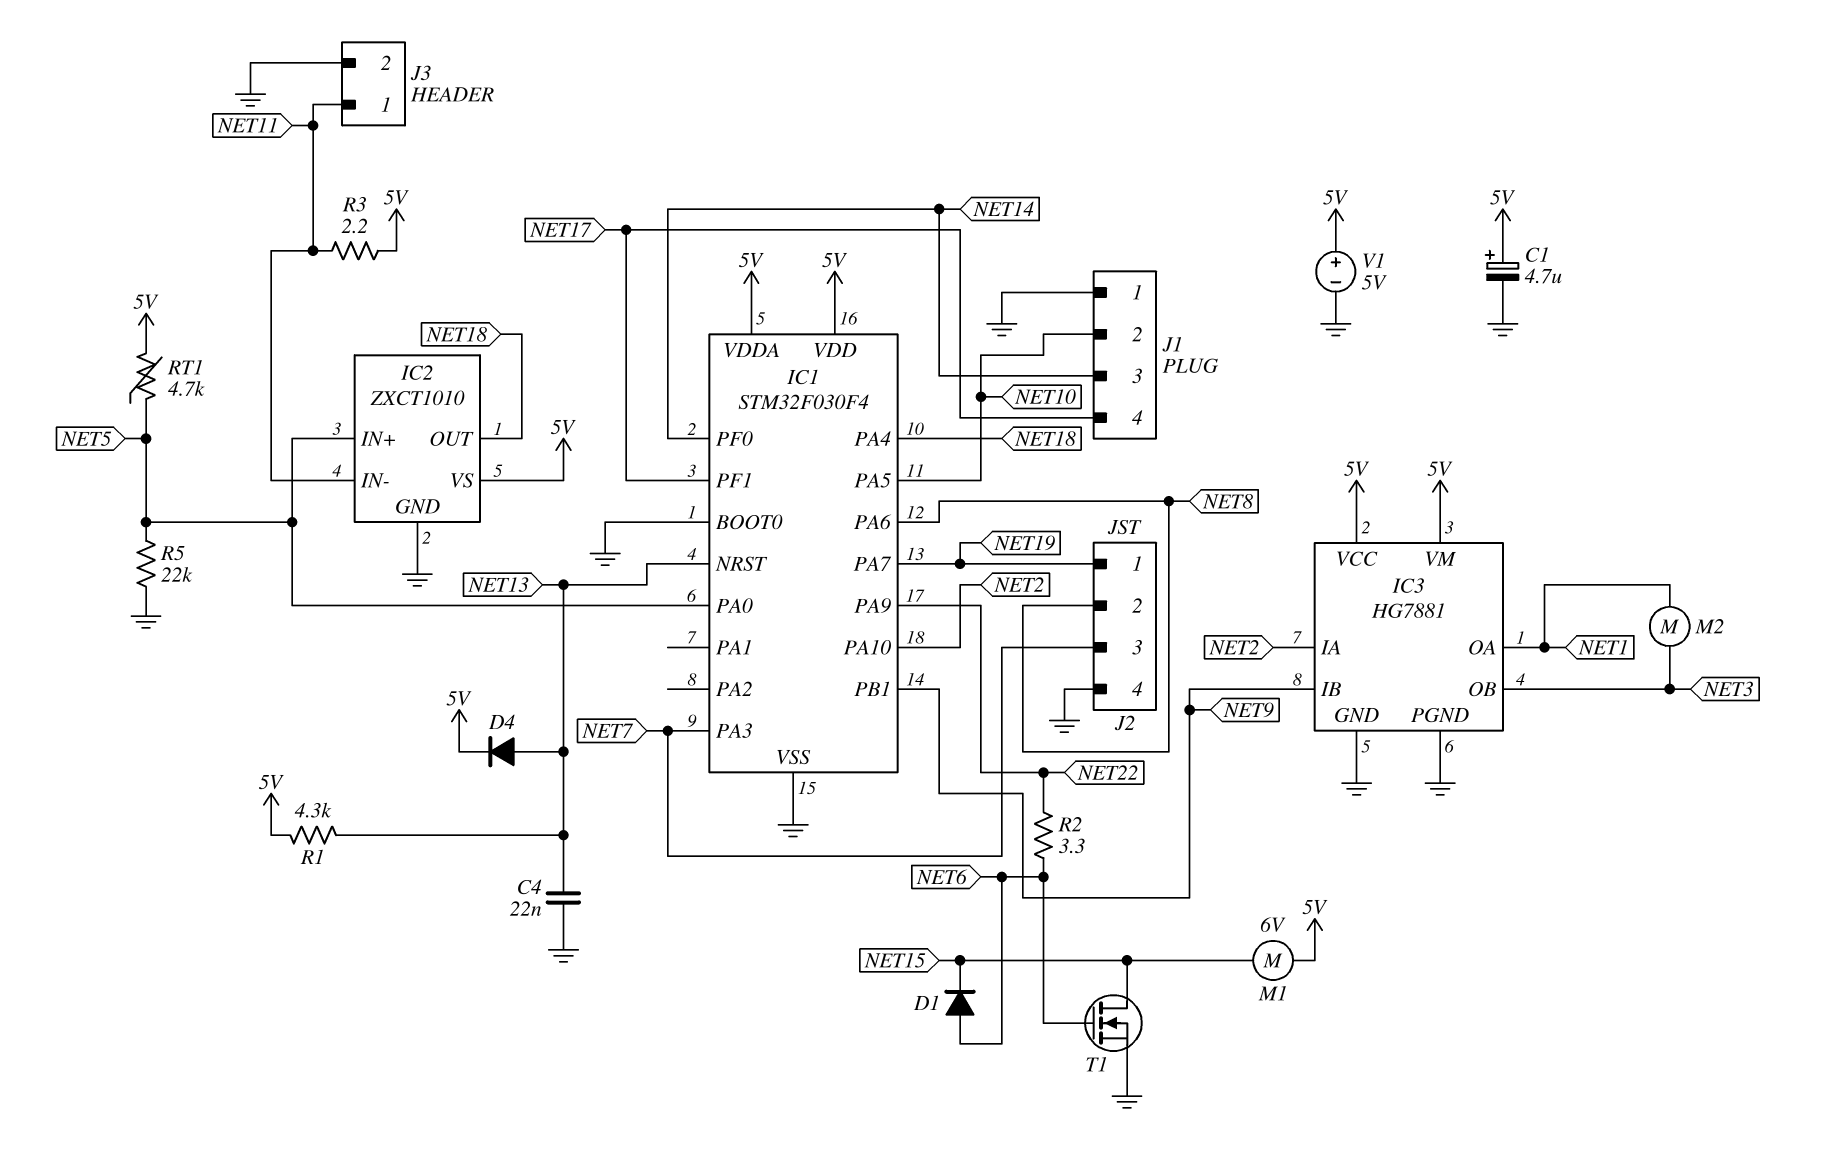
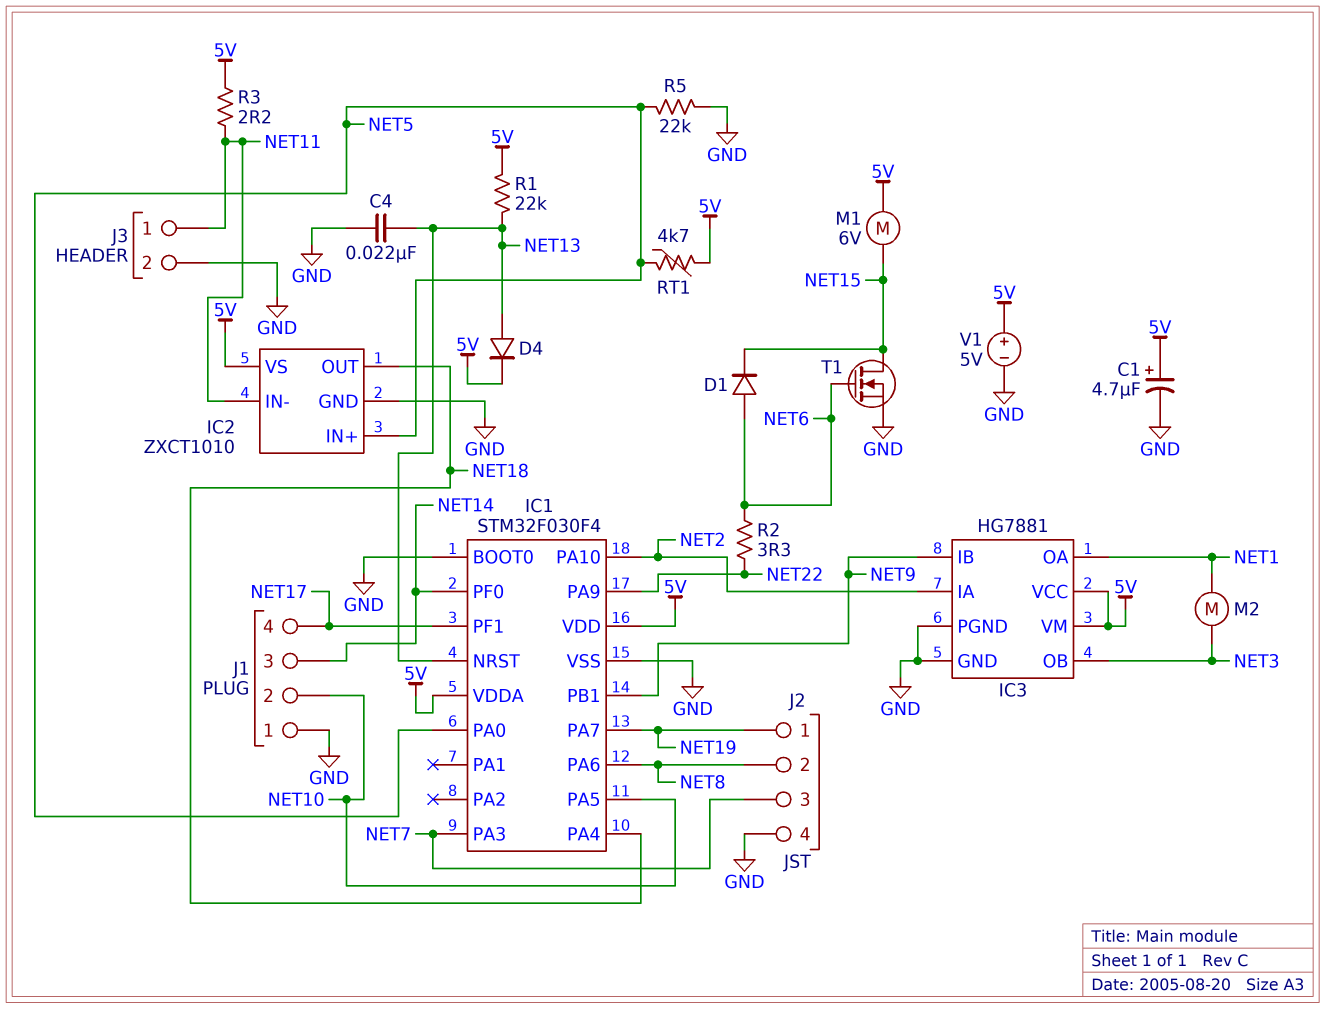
R1: 4.3k (5V, NET13) -> 22k (5V, NET13)

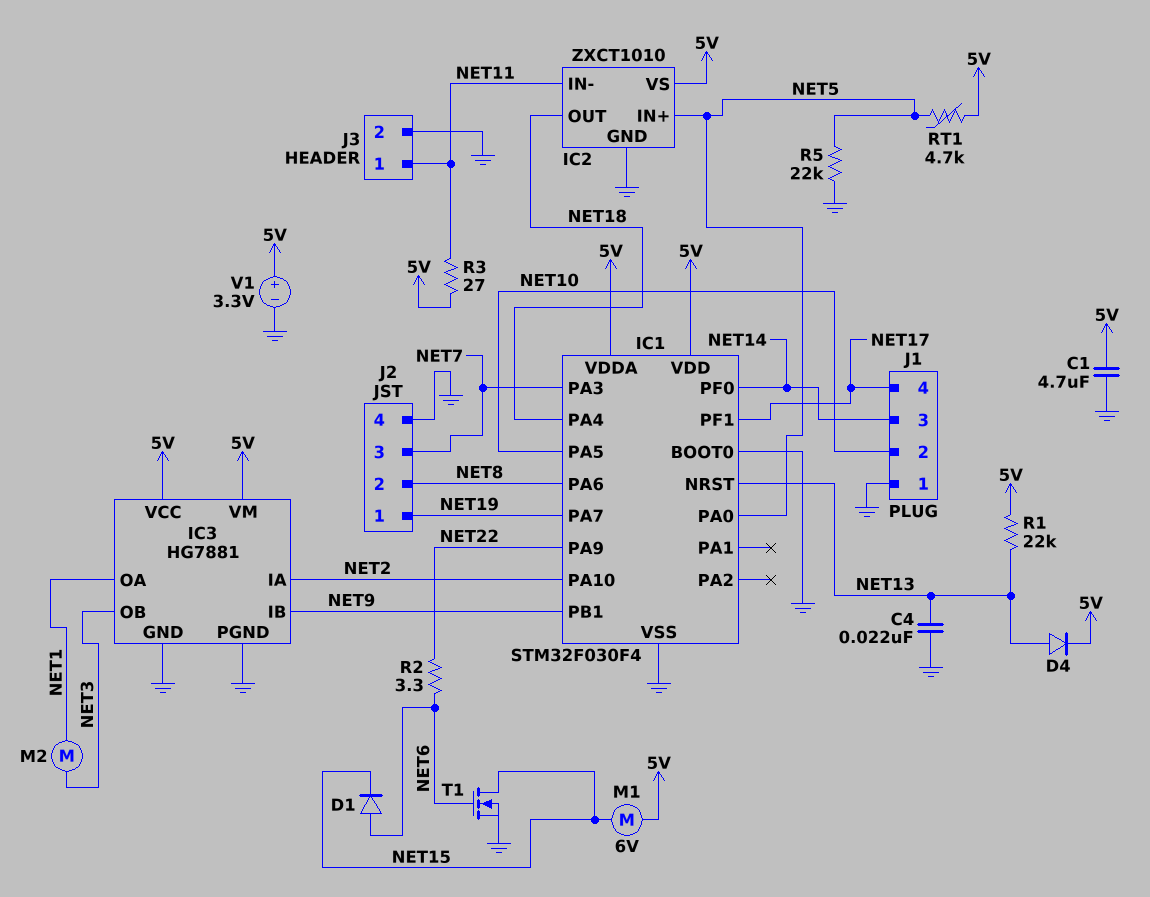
C1: 4.7uF (plus 5V, minus GND) -> 4.7uF (5V, GND)
R3: 2.2 (5V, NET11) -> 27 (5V, NET11)
V1: 5V (plus 5V, minus GND) -> 3.3V (plus 5V, minus GND)

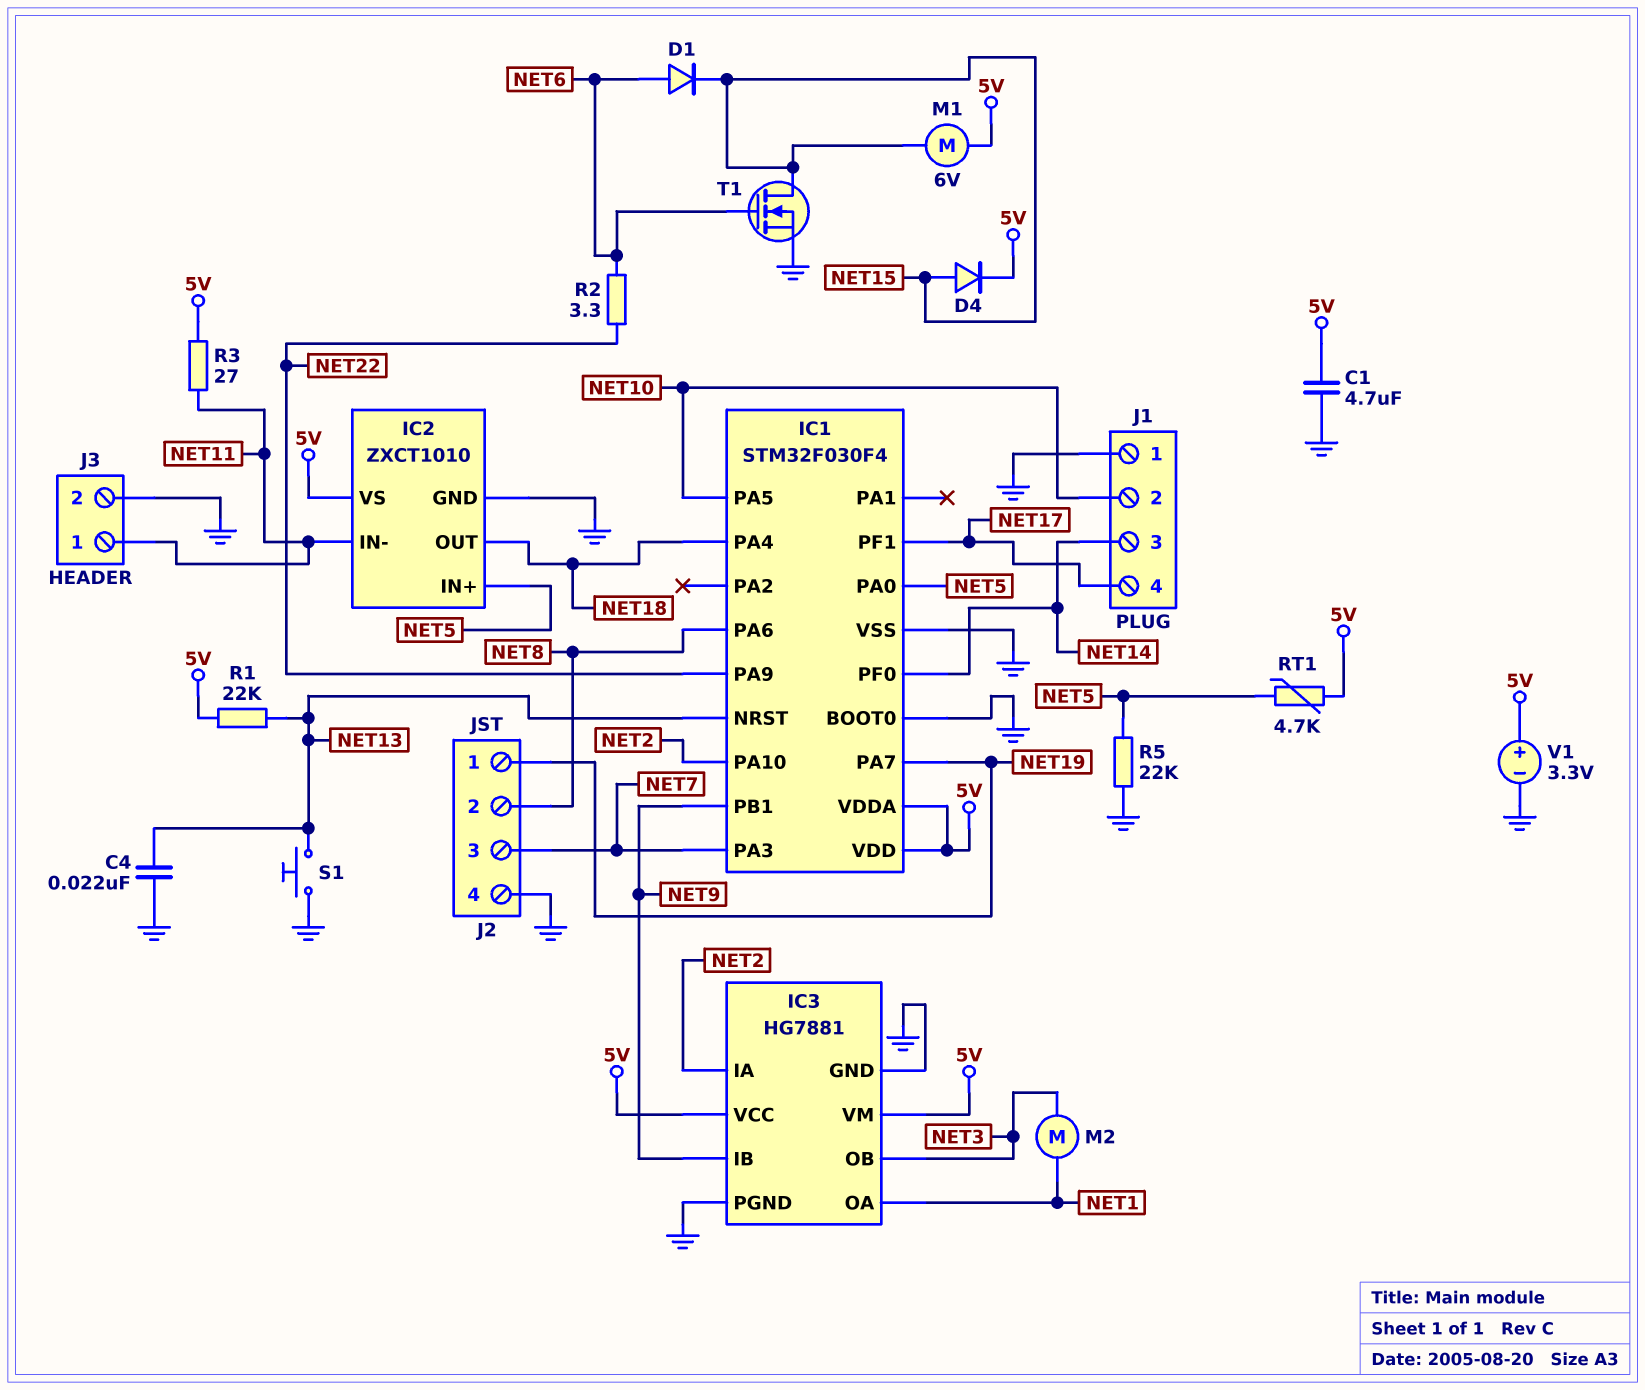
D4: diode (A NET13, K 5V) -> diode (A NET15, K 5V)
S1: none -> button (GND, NET13)

